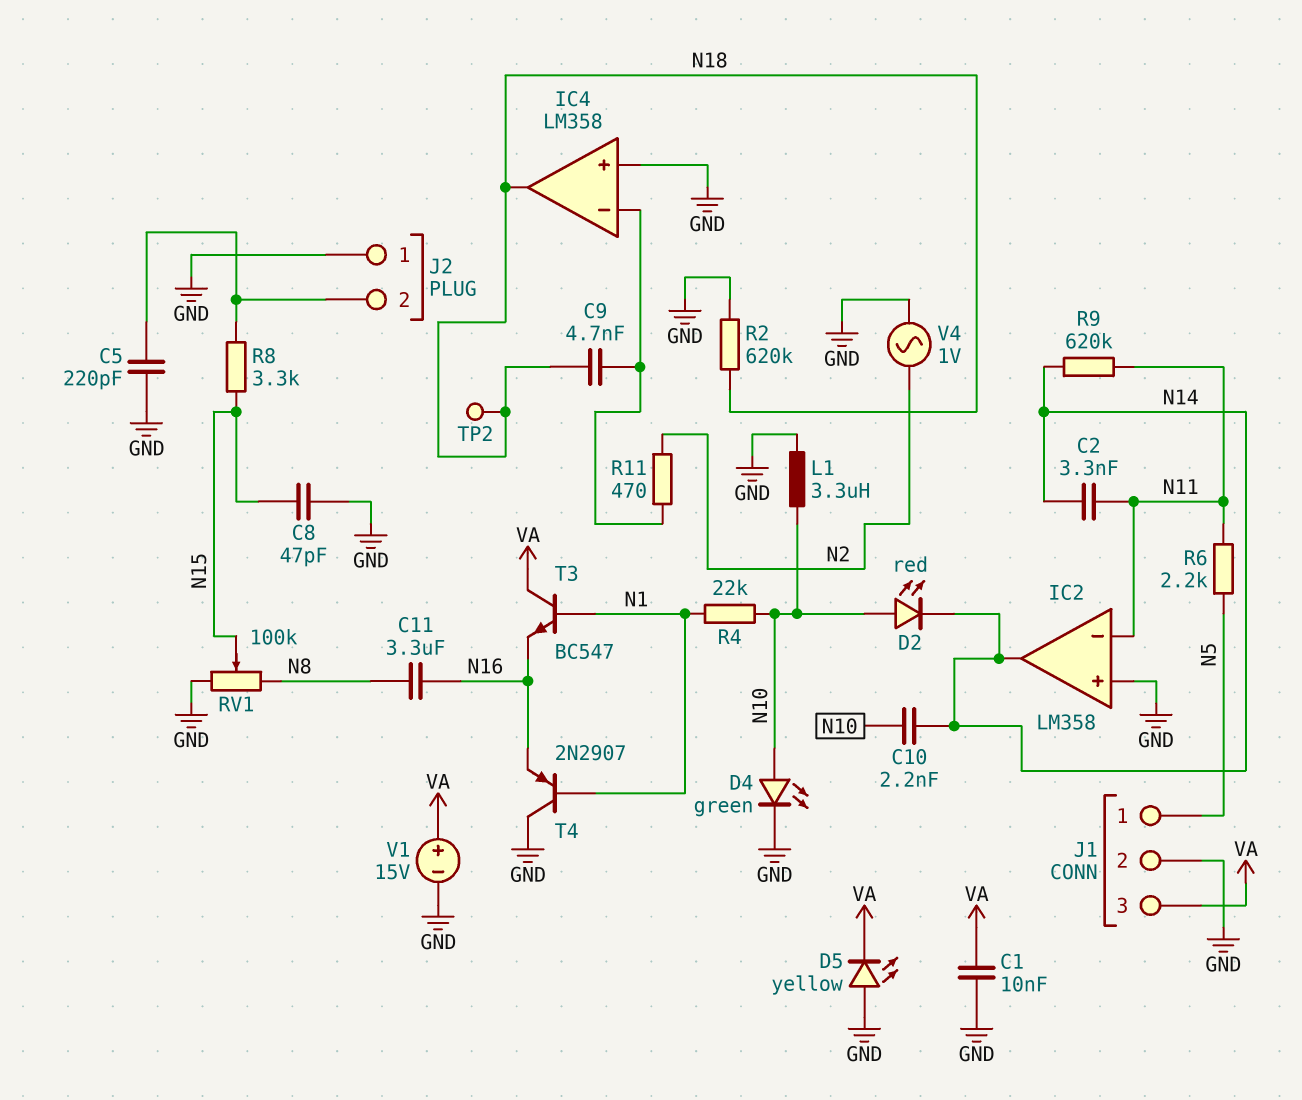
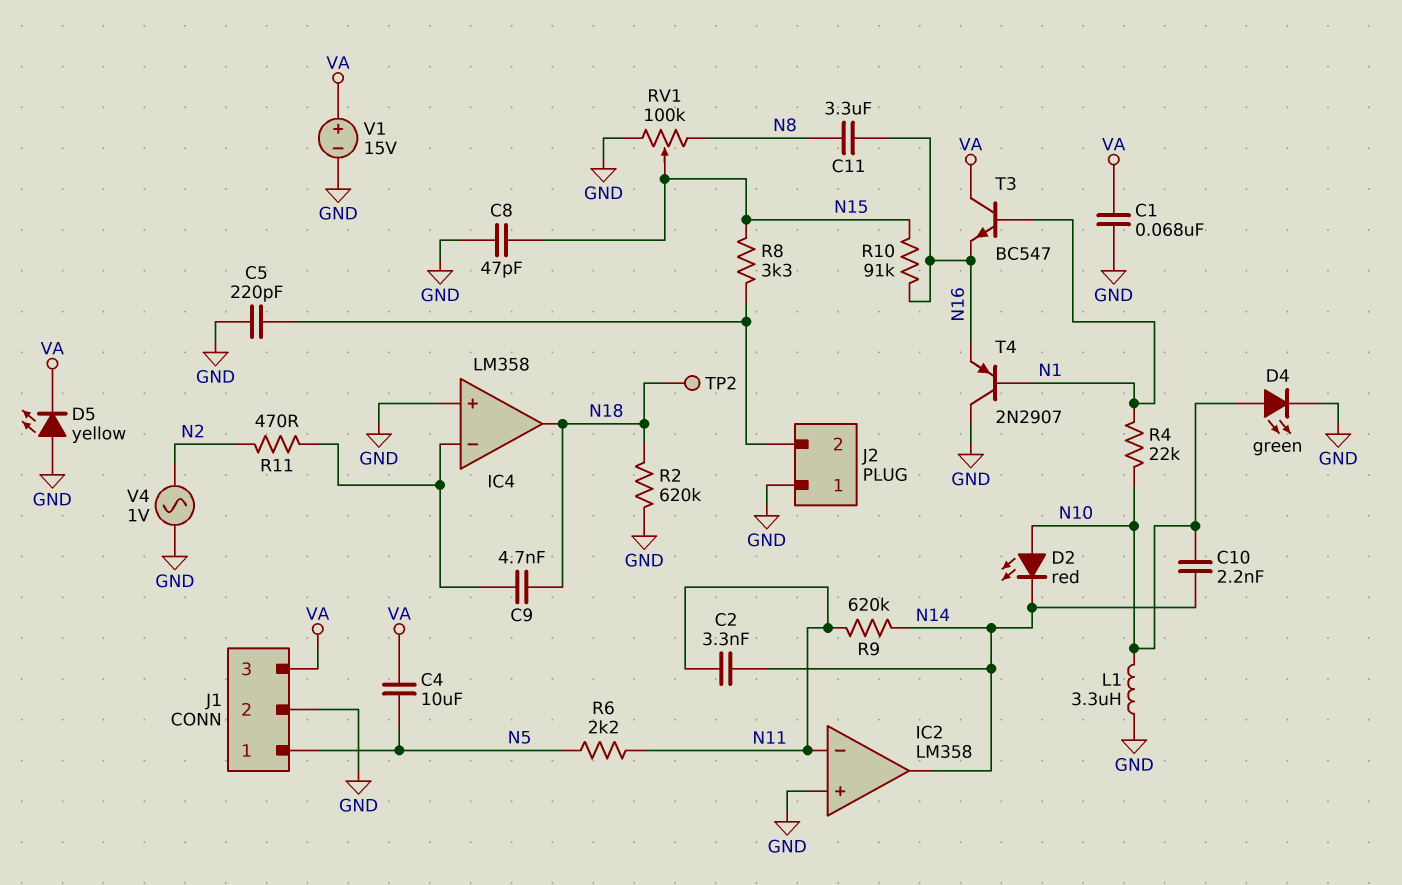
C1: 10nF (GND, VA) -> 68nF (GND, VA)
C4: none -> 10uF (N5, VA)
R10: none -> 91k (N15, N16)

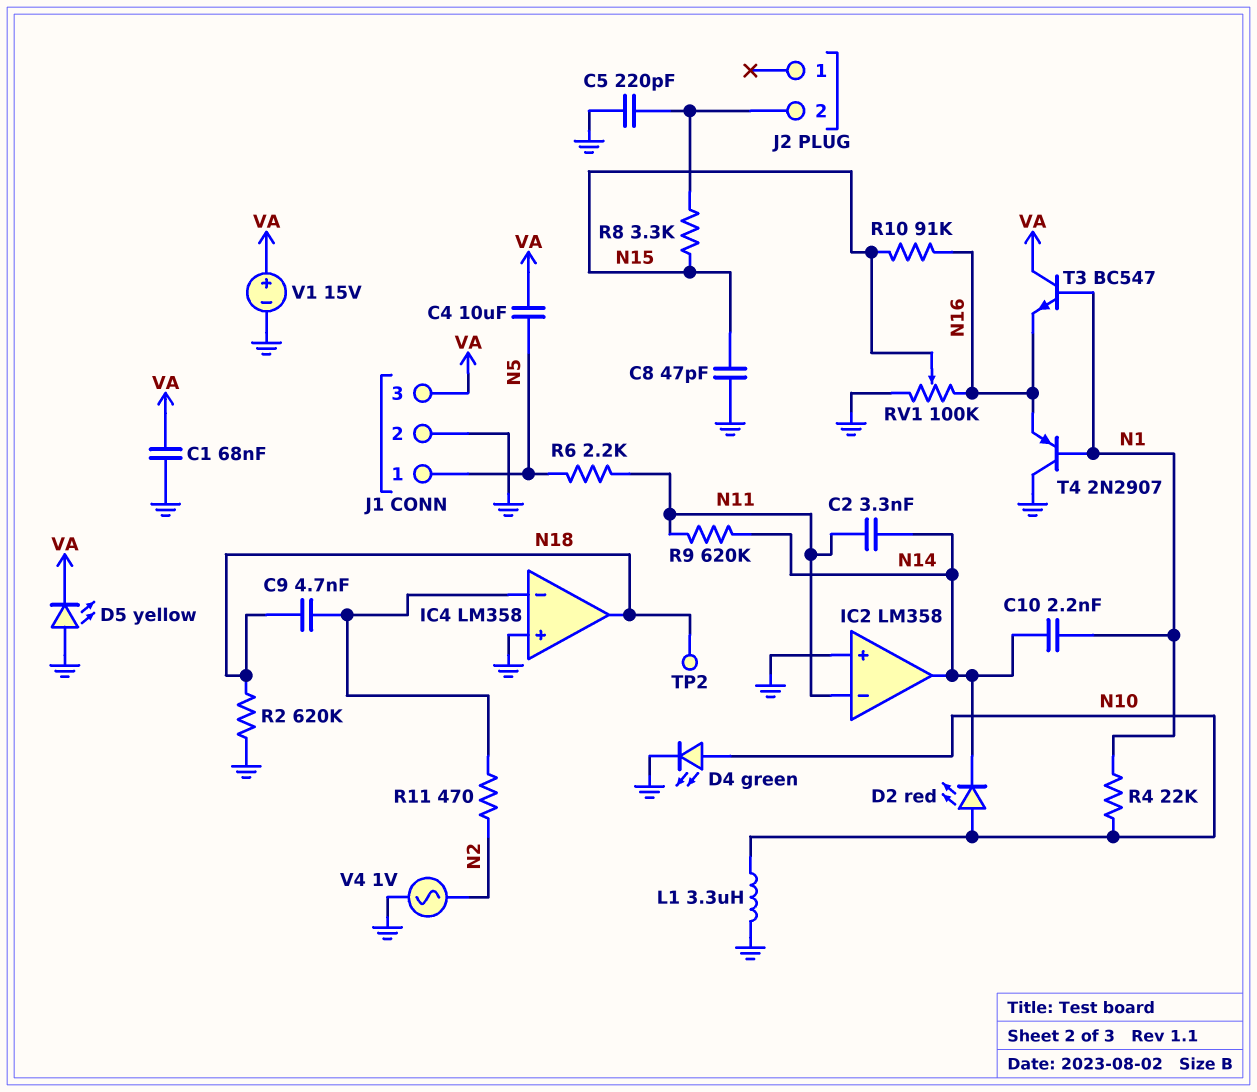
C10: 2.2nF (N10, N14) -> 2.2nF (N1, N14)
C11: 3.3uF (N8, N16) -> none
J2 pin 1: GND -> none
RV1: 100k (GND, N8, wiper N15) -> 100k (GND, N16, wiper N15)

